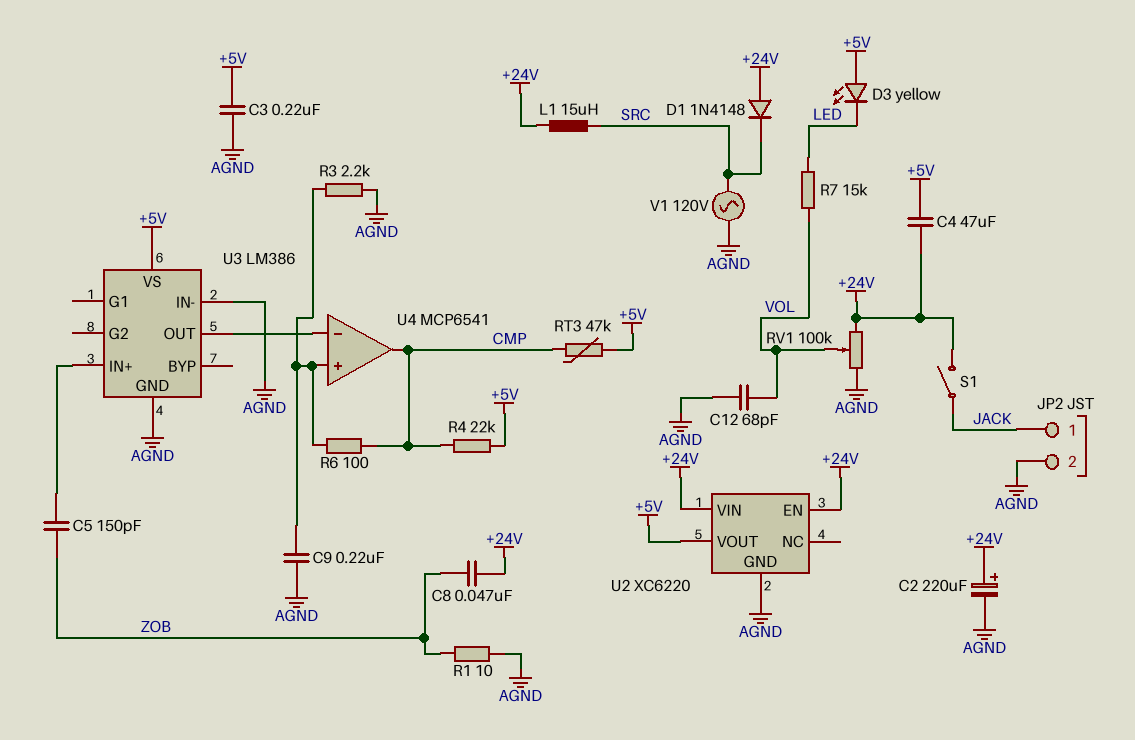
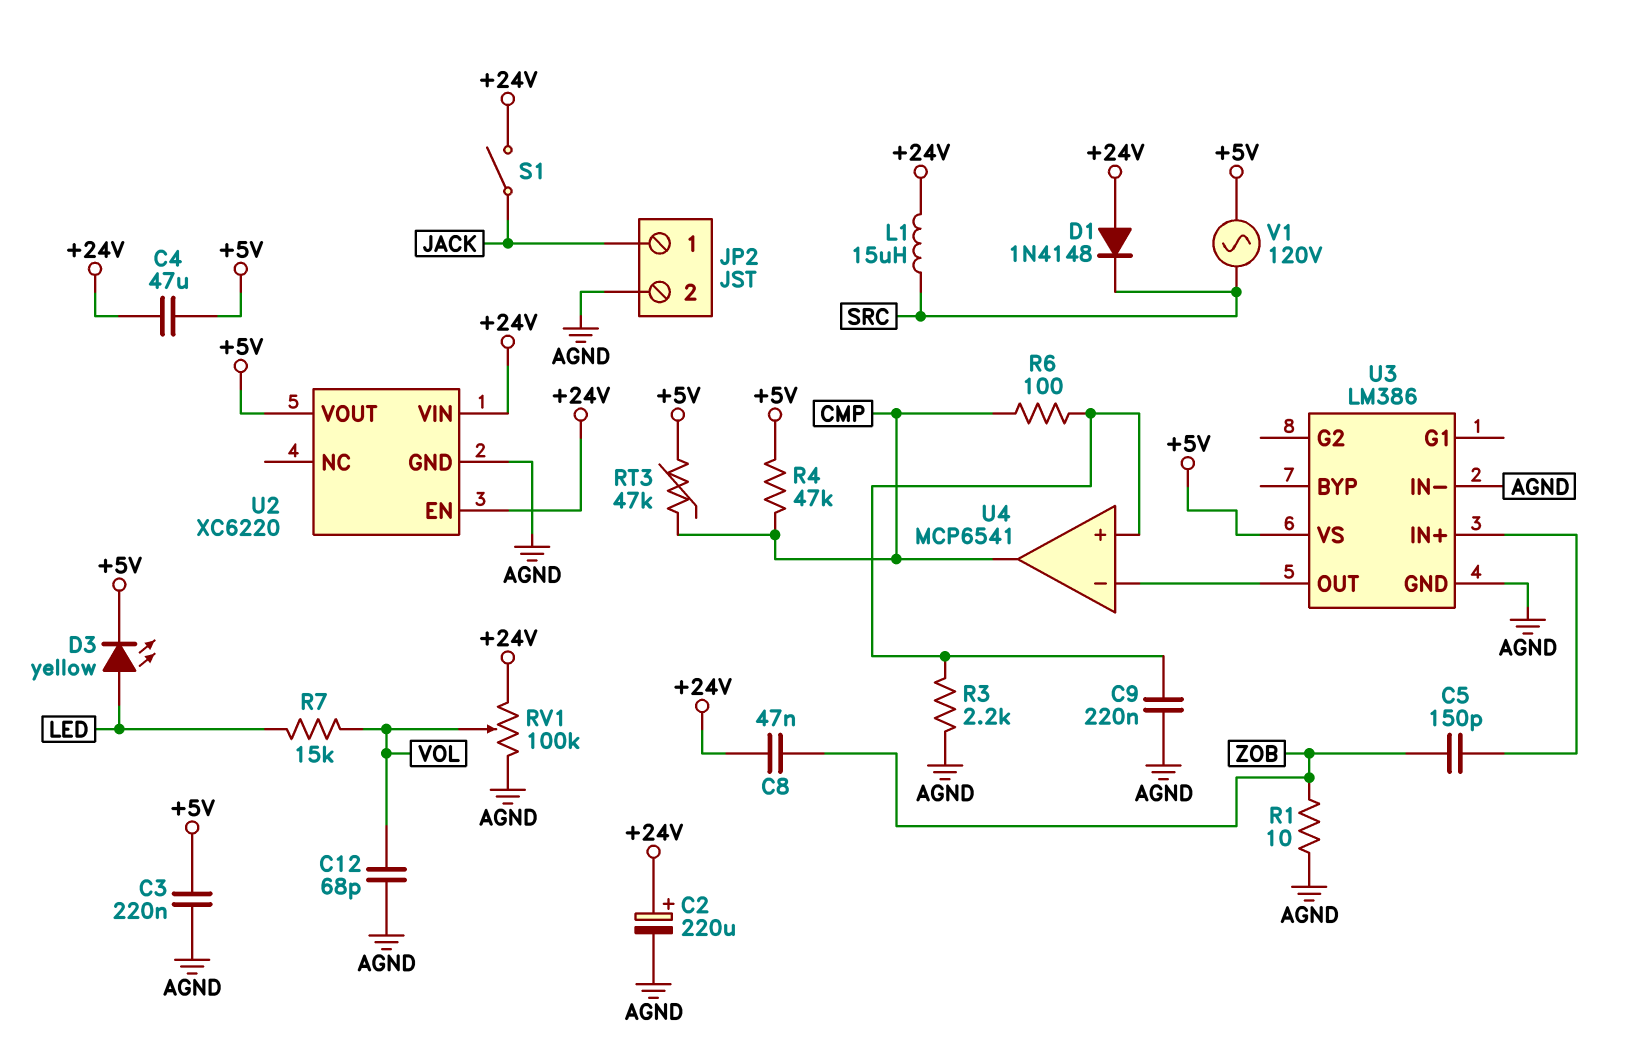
D3: LED yellow (A +5V, K LED) -> LED yellow (A LED, K +5V)
R4: 22k (+5V, CMP) -> 47k (+5V, CMP)
V1: AC 120V (AGND, SRC) -> AC 120V (+5V, SRC)

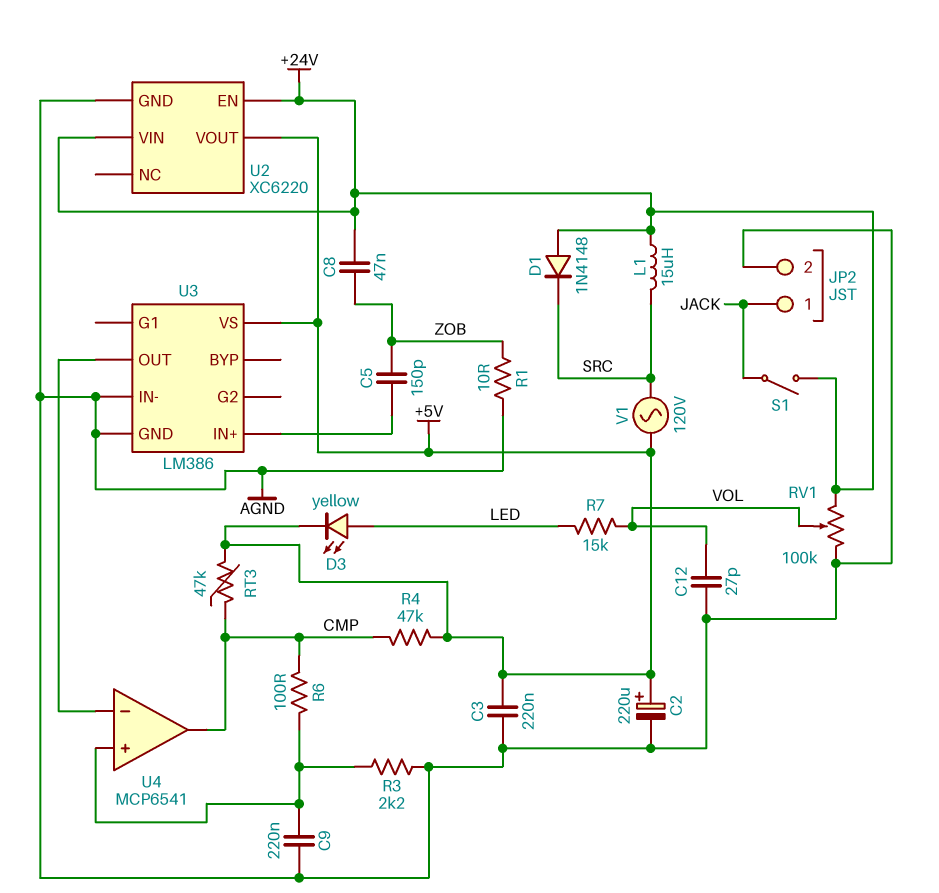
C2: 220uF (plus +24V, minus AGND) -> 220uF (plus +5V, minus AGND)
C4: 47uF (+5V, +24V) -> none
C12: 68pF (AGND, VOL) -> 27pF (AGND, VOL)

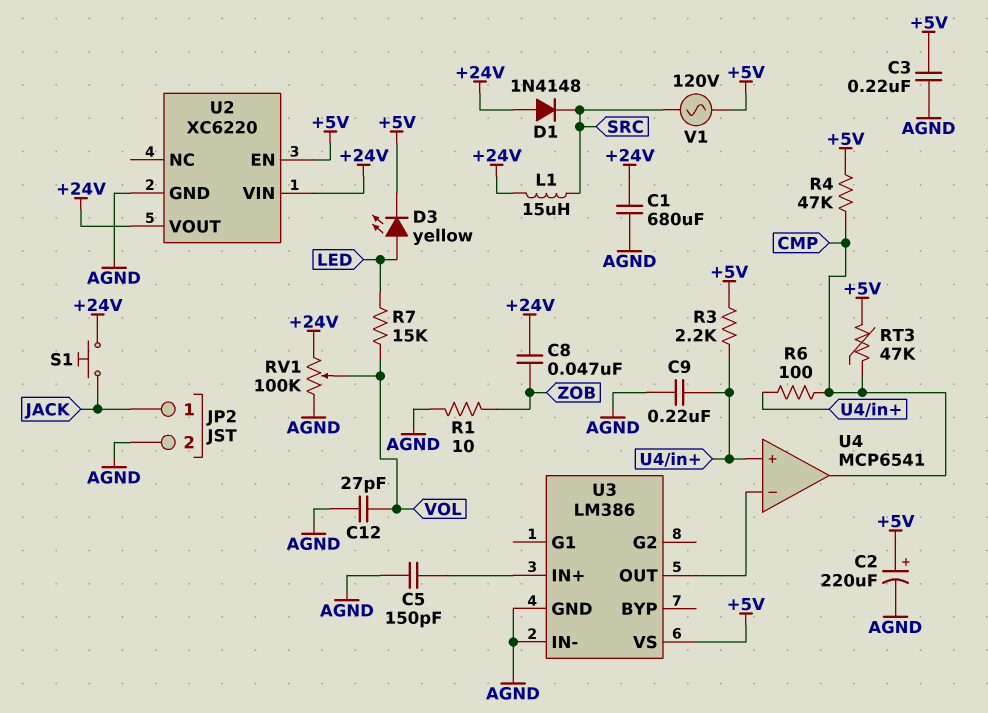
C1: none -> 680uF (+24V, AGND)
C5: 150pF (U3/IN+, ZOB) -> 150pF (AGND, U3/IN+)
R3: 2.2k (AGND, U4/in+) -> 2.2k (+5V, U4/in+)
S1: switch (+24V, JACK) -> button (+24V, JACK)
U2 pin EN: +24V -> +5V
U2 pin VOUT: +5V -> +24V

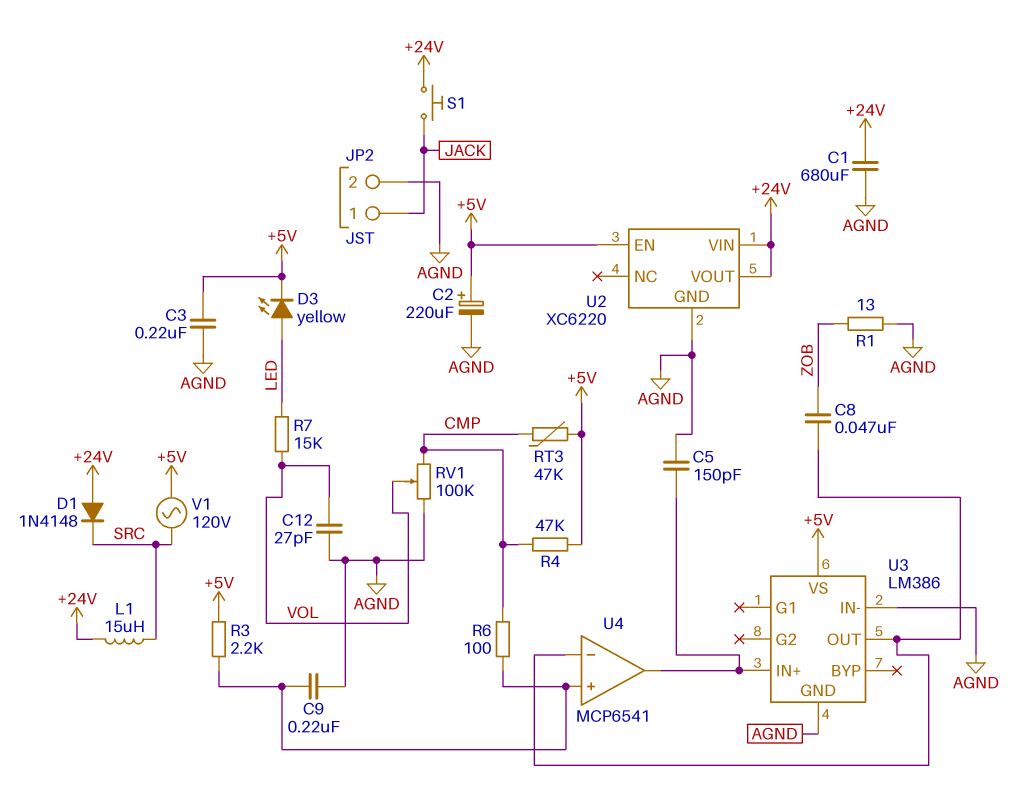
C8: 47nF (+24V, ZOB) -> 47nF (U3/OUT, ZOB)
R1: 10 (AGND, ZOB) -> 13 (AGND, ZOB)
RV1: 100k (+24V, AGND, wiper VOL) -> 100k (AGND, CMP, wiper VOL)
U4 pin out: CMP -> U3/IN+

